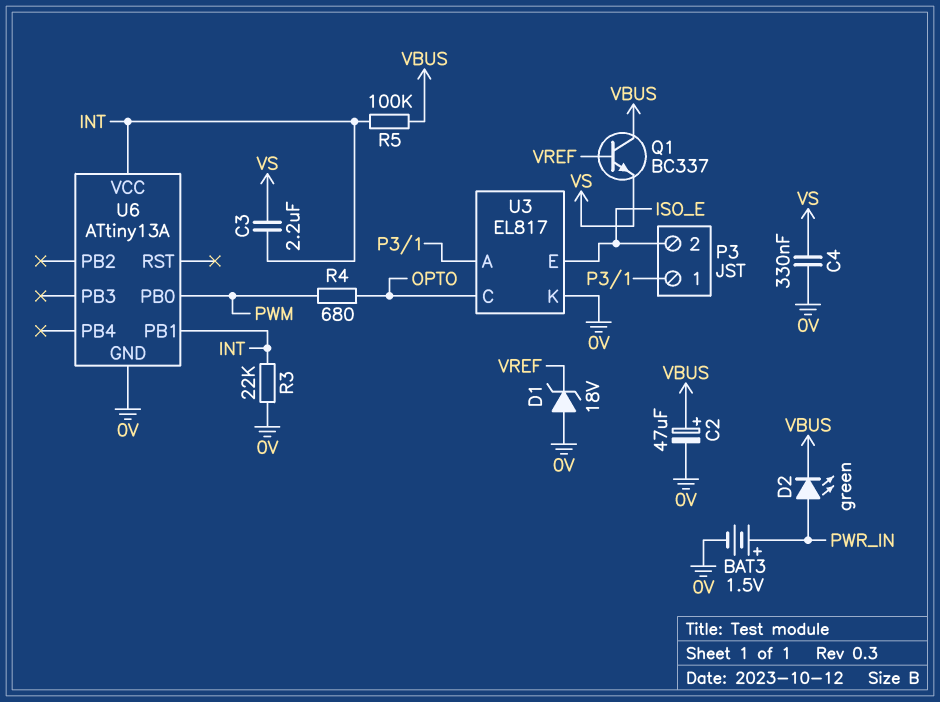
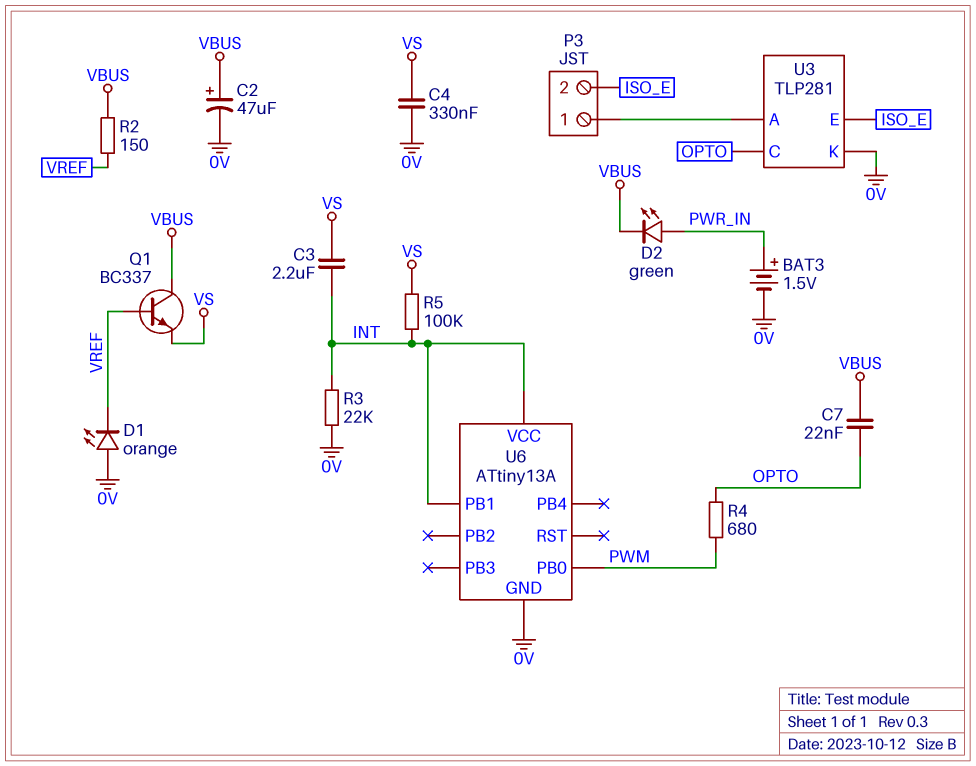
C7: none -> 22nF (OPTO, VBUS)
D1: zener 18V (A 0V, K VREF) -> LED orange (A 0V, K VREF)
R2: none -> 150 (VBUS, VREF)
R5: 100k (INT, VBUS) -> 100k (INT, VS)
U3: EL817 -> TLP281

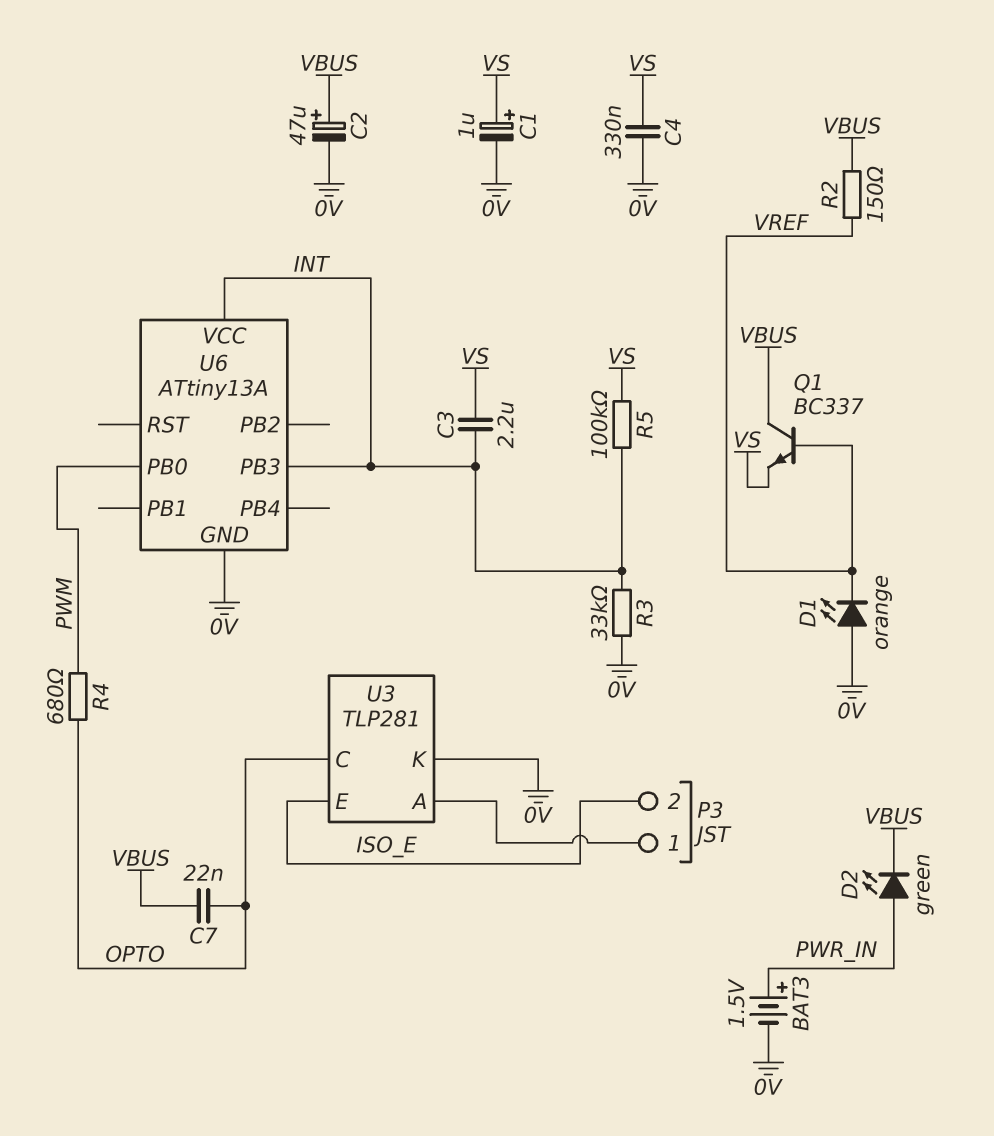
C1: none -> 1uF (plus VS, minus 0V)
R3: 22k (0V, INT) -> 33k (0V, INT)
U6 pin PB1: INT -> none
U6 pin PB3: none -> INT

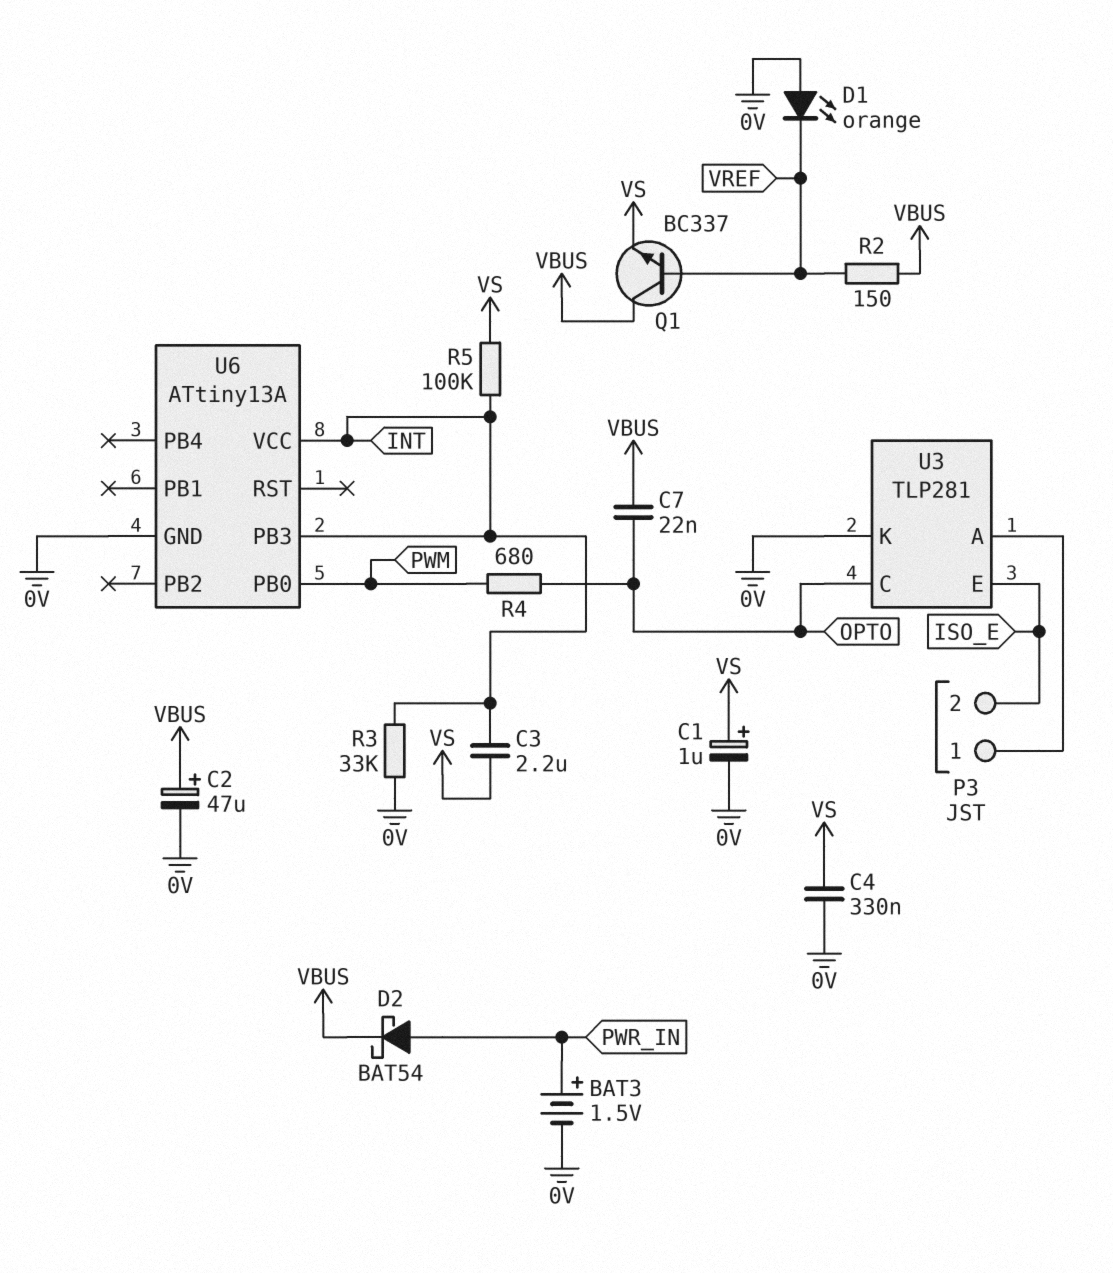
D2: LED green (A PWR_IN, K VBUS) -> schottky BAT54 (A PWR_IN, K VBUS)

